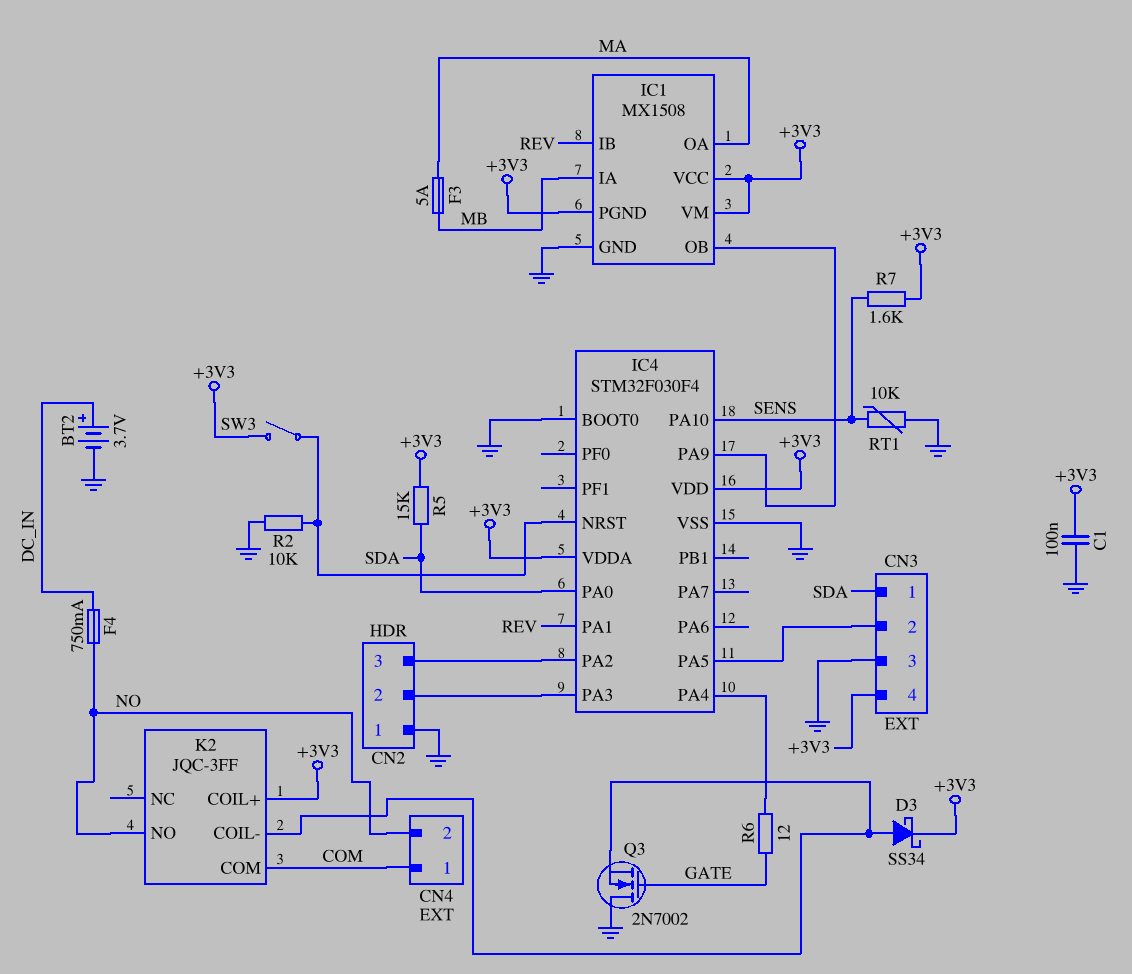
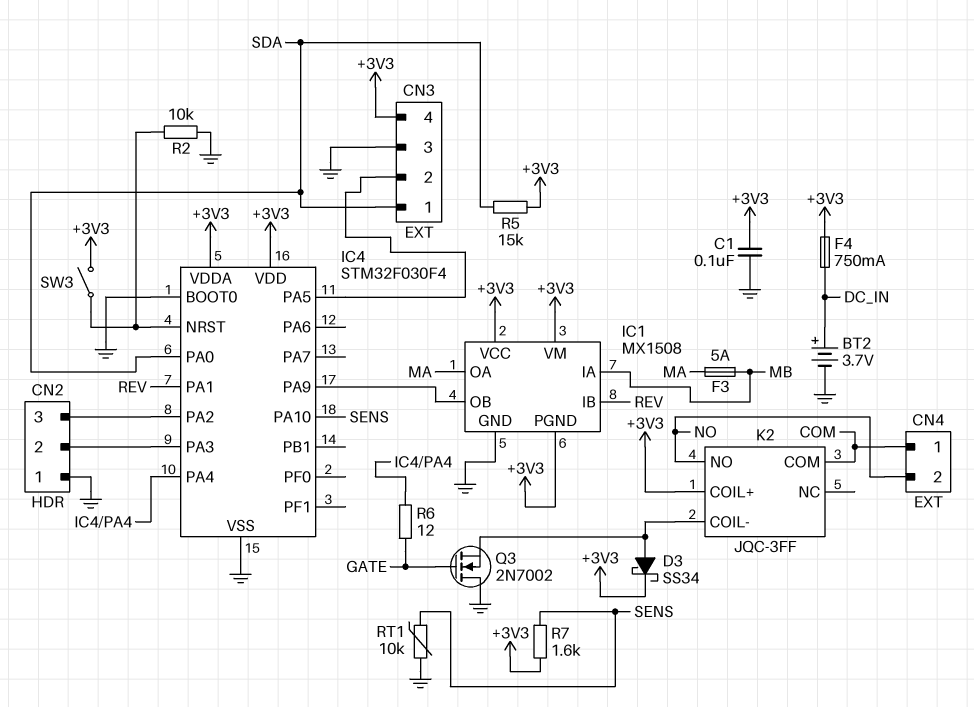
F4: 750mA (DC_IN, NO) -> 750mA (+3V3, DC_IN)

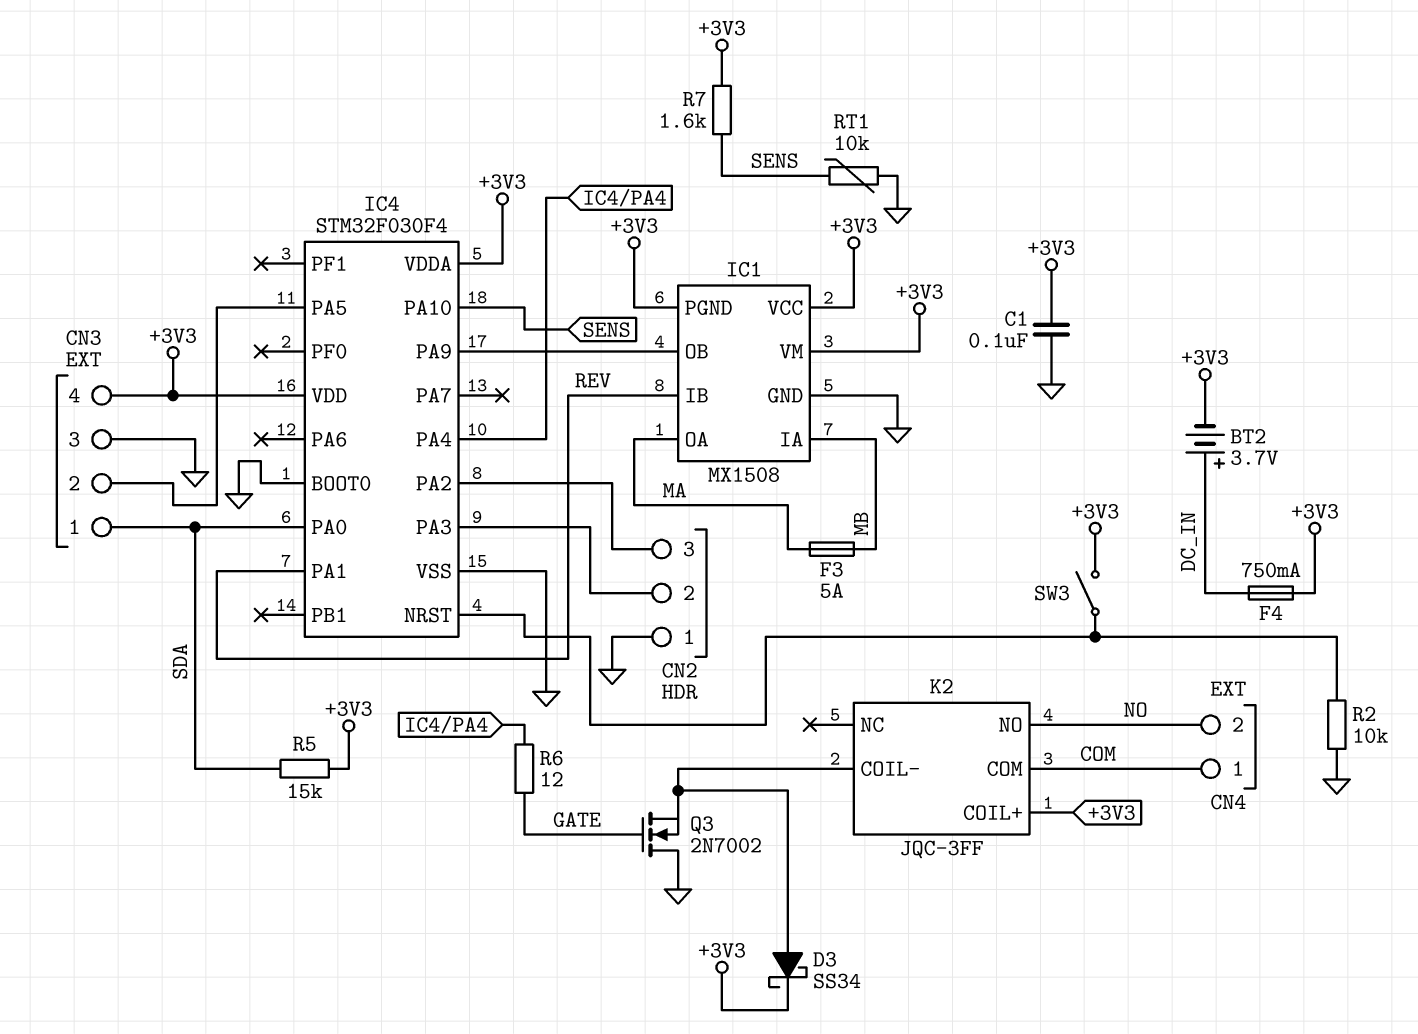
BT2: 3.7V (plus DC_IN, minus GND) -> 3.7V (plus DC_IN, minus +3V3)

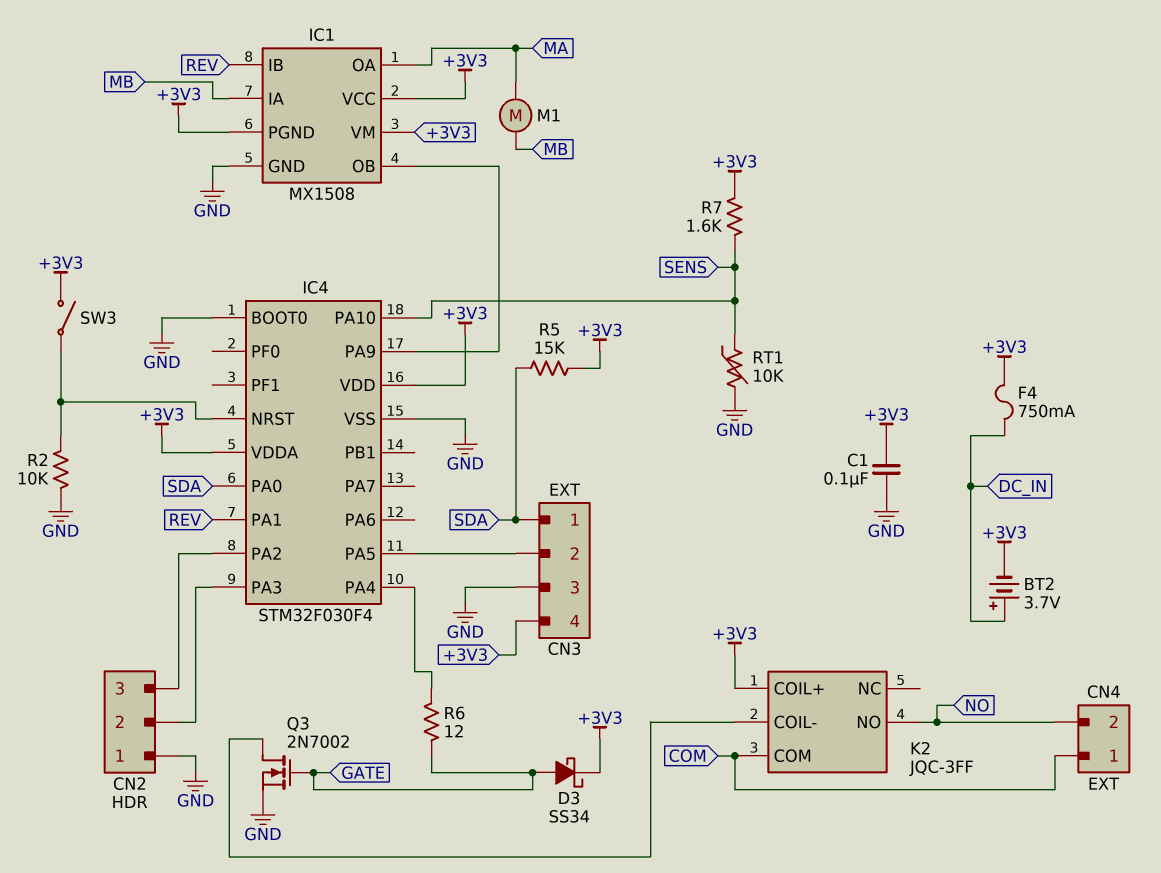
D3: schottky SS34 (A K2/COIL-, K +3V3) -> schottky SS34 (A GATE, K +3V3)
F3: 5A (MA, MB) -> none
M1: none -> motor (MA, MB)
Q3: NMOS 2N7002 (G GATE, D GND, S K2/COIL-) -> NMOS 2N7002 (G GATE, D K2/COIL-, S GND)

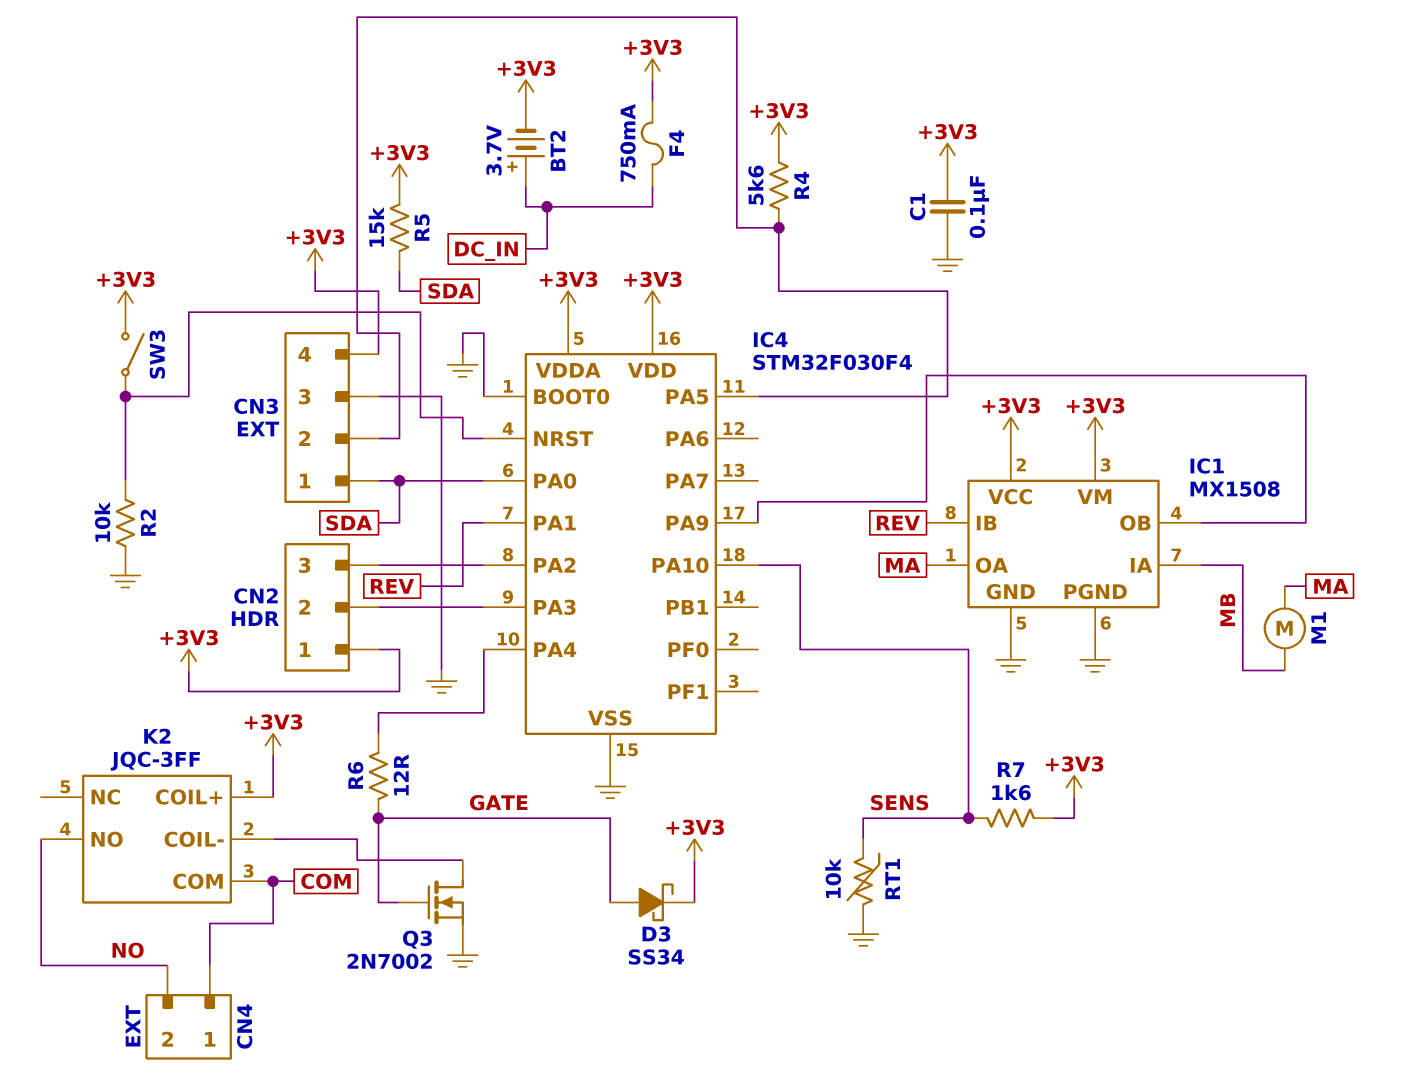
CN2 pin 1: GND -> +3V3
IC1 pin PGND: +3V3 -> GND
R4: none -> 5.6k (+3V3, CN3/2)

